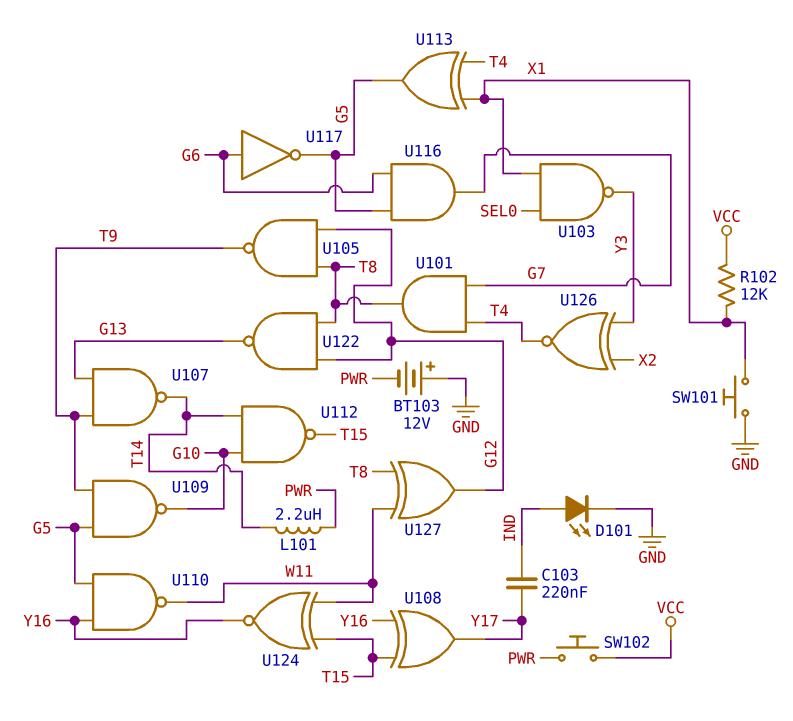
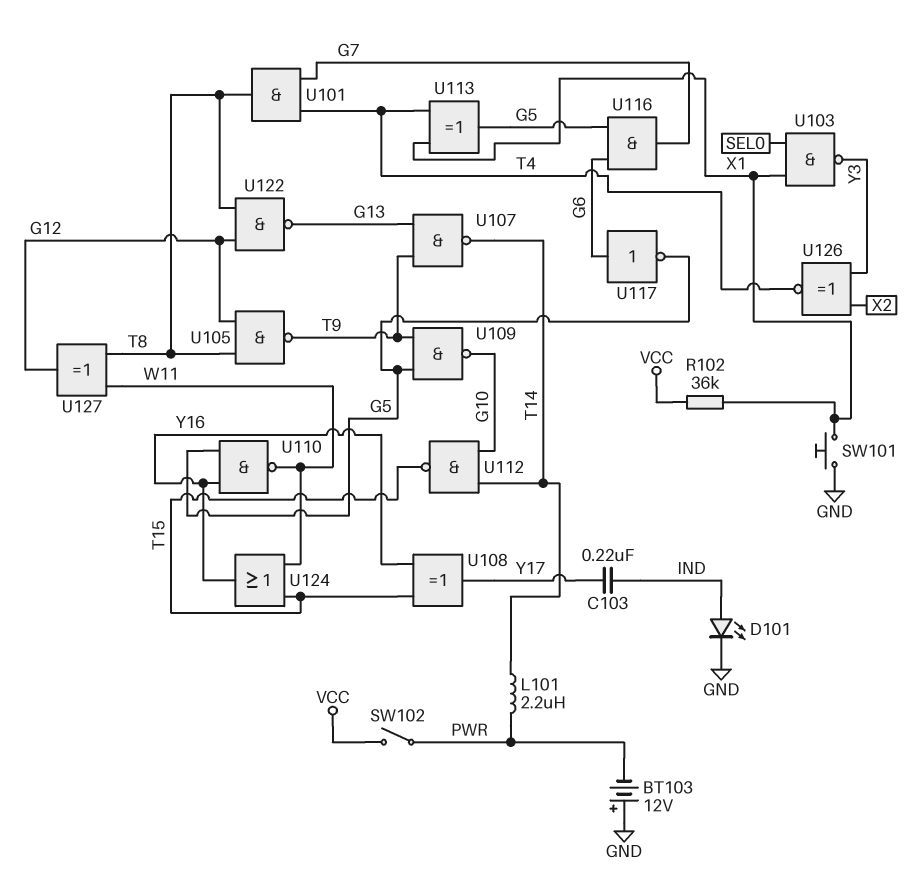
R102: 12k (VCC, X1) -> 36k (VCC, X1)
SW102: button (PWR, VCC) -> switch (PWR, VCC)
U124: XNOR (in T15, in W11, out Y16) -> OR (in T15, in W11, out Y16)

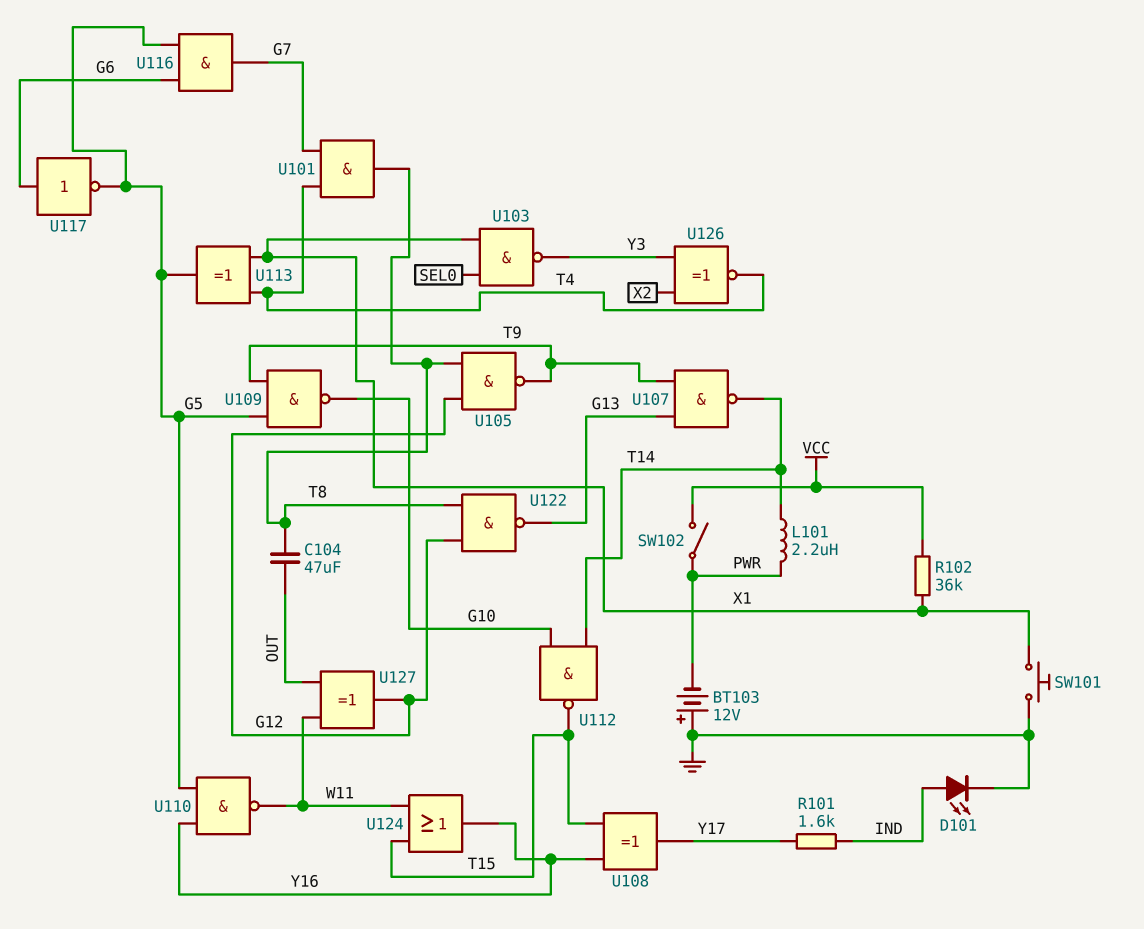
C103: 220nF (IND, Y17) -> none
C104: none -> 47uF (OUT, T8)
R101: none -> 1.6k (IND, Y17)
U127: XOR (in T8, in W11, out G12) -> XOR (in OUT, in W11, out G12)

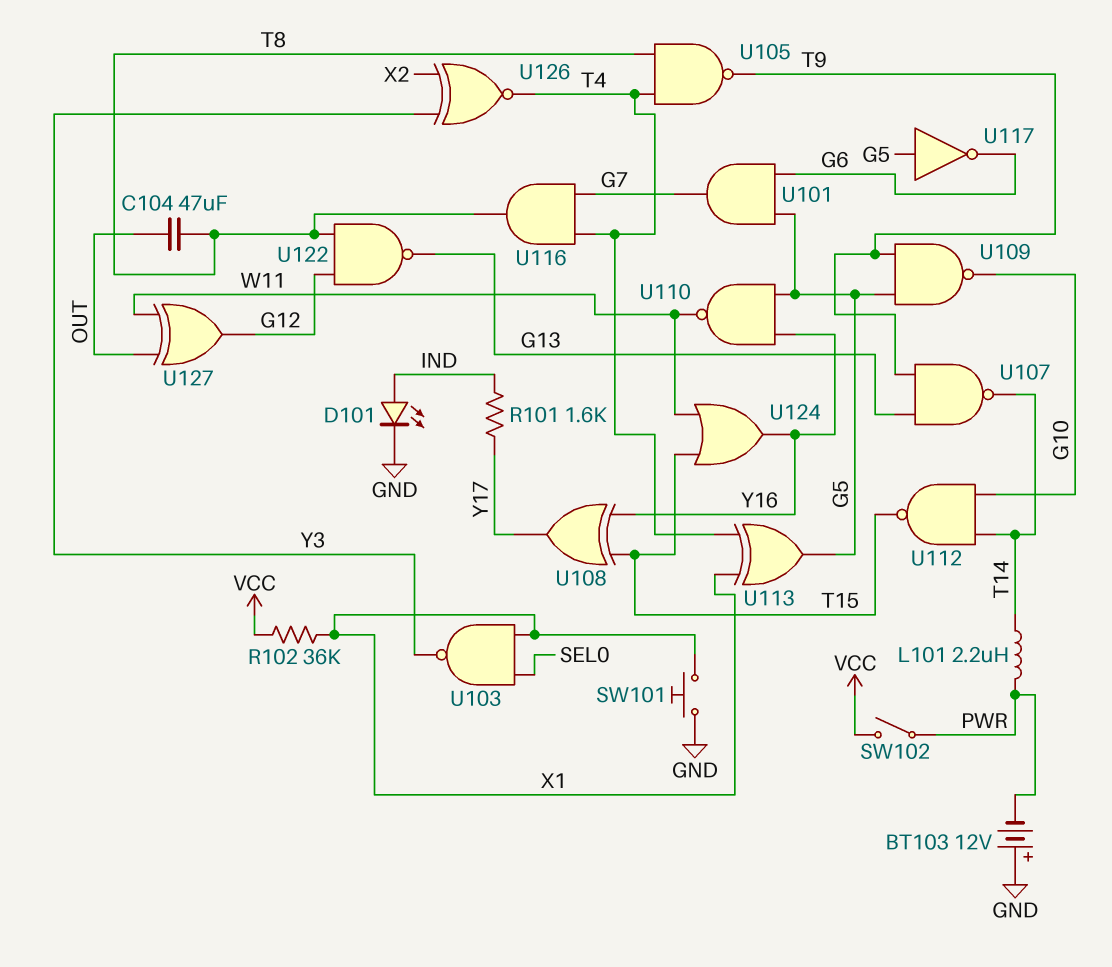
U101: AND (in G7, in T4, out T8) -> AND (in G5, in G6, out G7)
U105: NAND (in G12, in T8, out T9) -> NAND (in T4, in T8, out T9)
U116: AND (in G5, in G6, out G7) -> AND (in G7, in T4, out T8)
U117: NOT (in G6, out G5) -> NOT (in G5, out G6)

